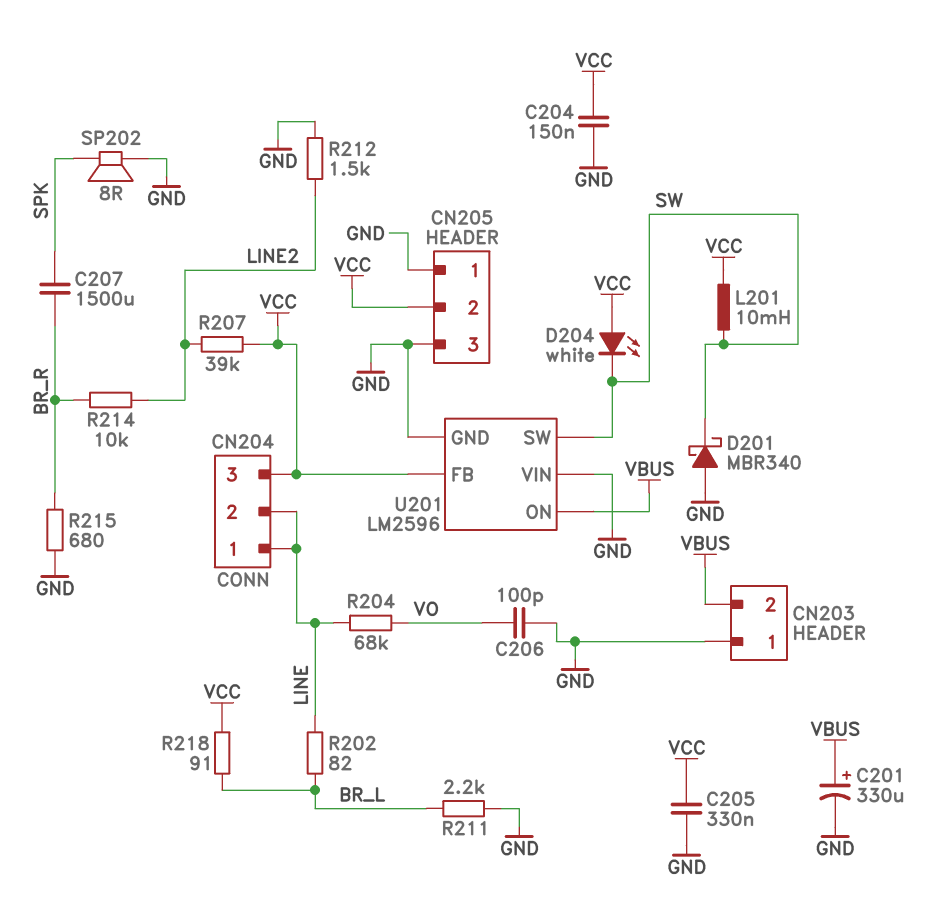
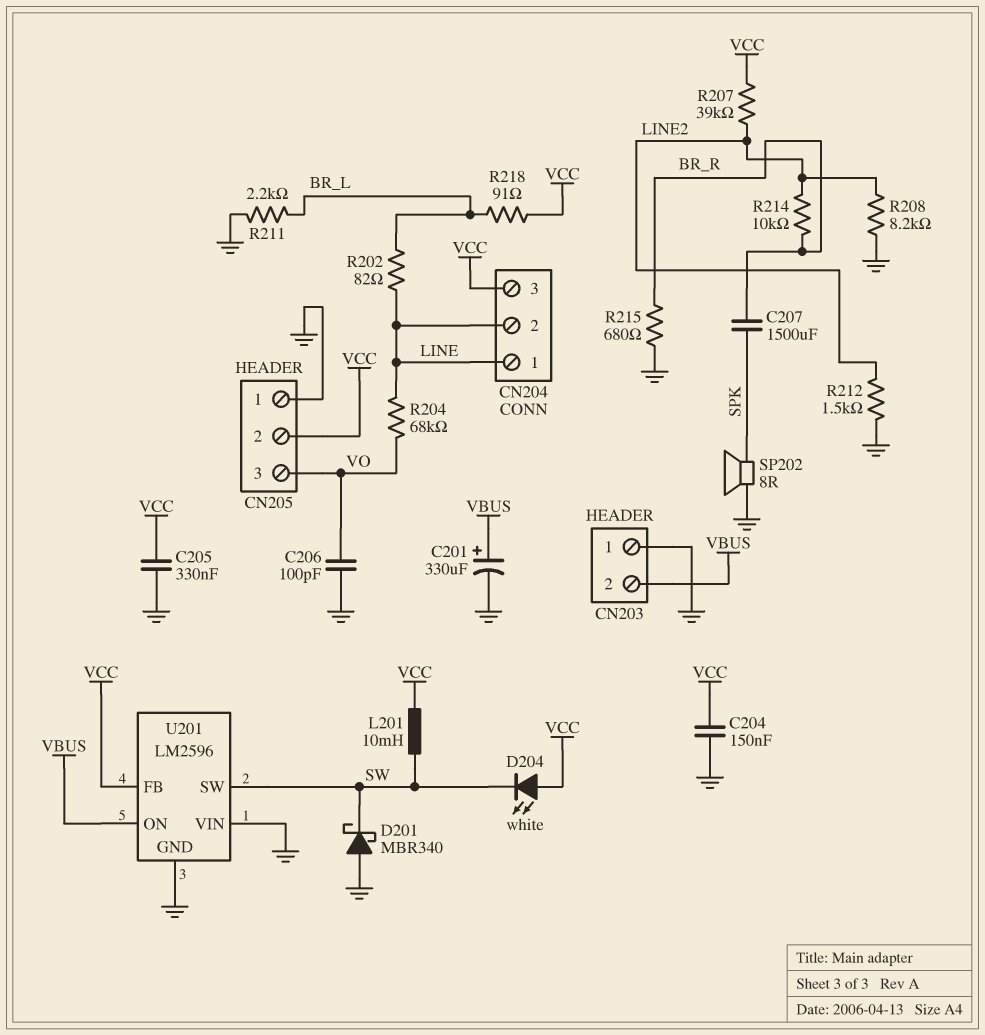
CN205 pin 3: GND -> VO
R208: none -> 8.2k (GND, LINE2)

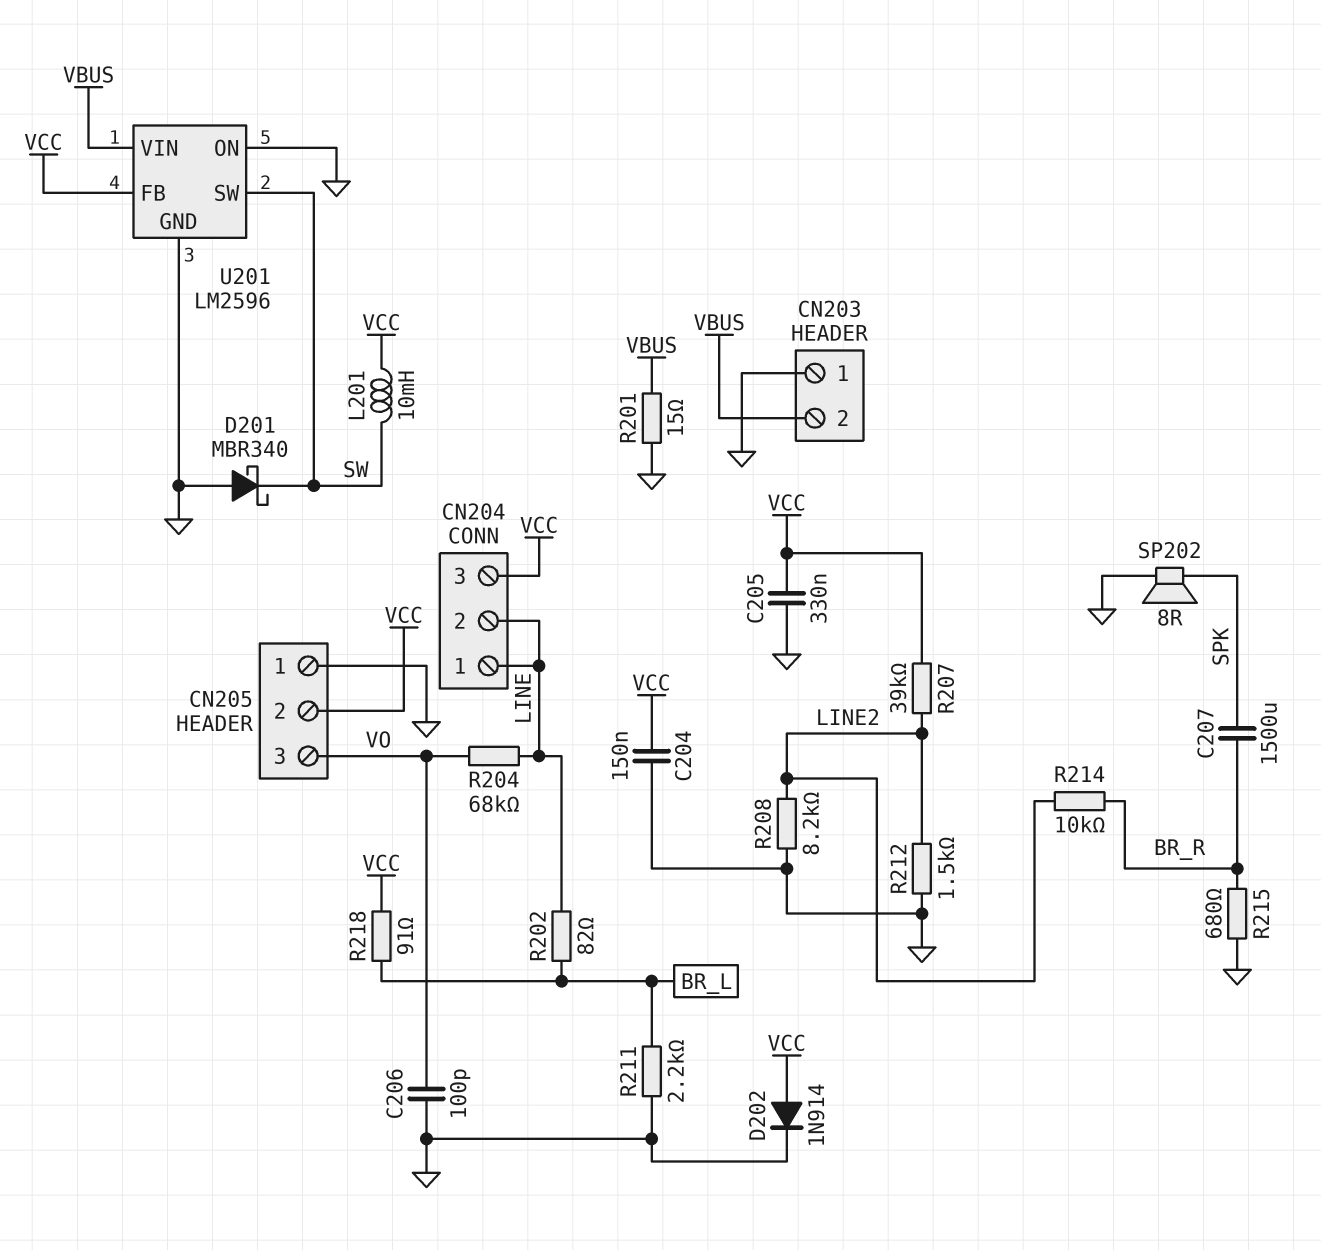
C201: 330uF (plus VBUS, minus GND) -> none
D202: none -> diode 1N914 (A VCC, K GND)
D204: LED white (A VCC, K SW) -> none
R201: none -> 15 (GND, VBUS)
U201 pin ON: VBUS -> GND
U201 pin VIN: GND -> VBUS

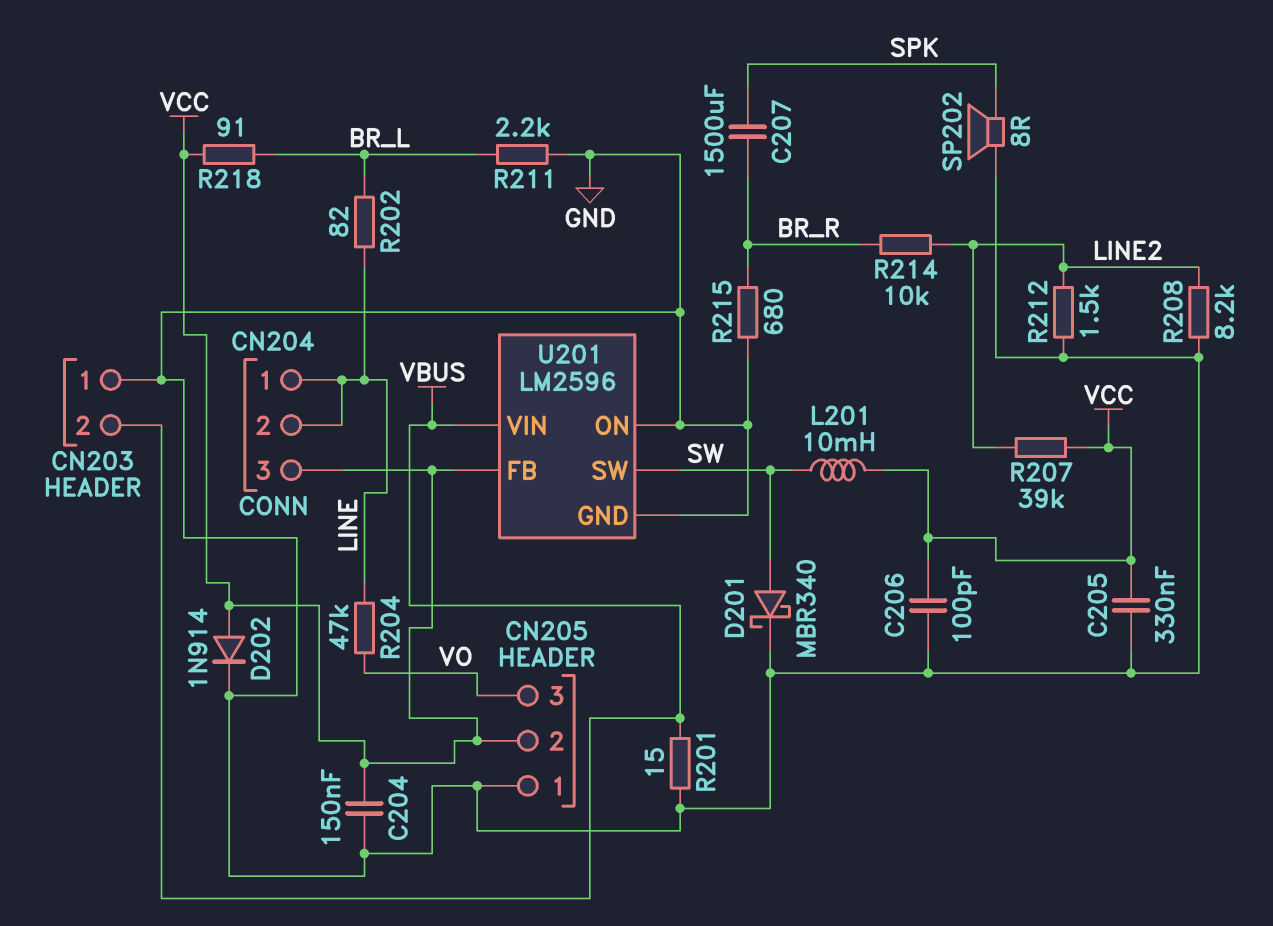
C206: 100pF (GND, VO) -> 100pF (GND, VCC)
D201: schottky MBR340 (A GND, K SW) -> schottky MBR340 (A SW, K GND)
R204: 68k (LINE, VO) -> 47k (LINE, VO)

